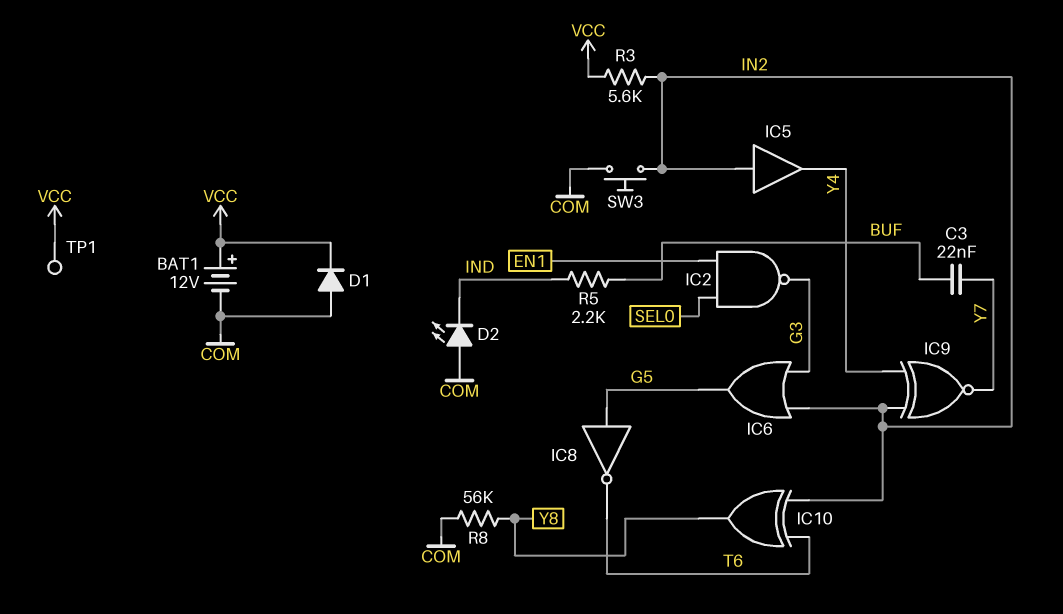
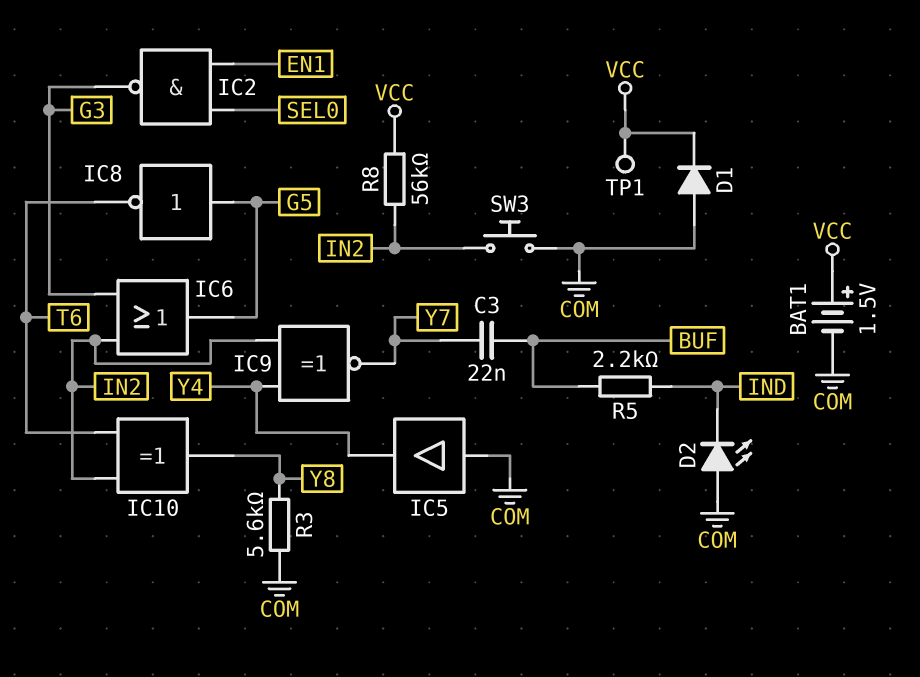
BAT1: 12V (plus VCC, minus COM) -> 1.5V (plus VCC, minus COM)
IC5: buffer (in IN2, out Y4) -> buffer (in COM, out Y4)
R3: 5.6k (IN2, VCC) -> 5.6k (COM, Y8)
R8: 56k (COM, Y8) -> 56k (IN2, VCC)

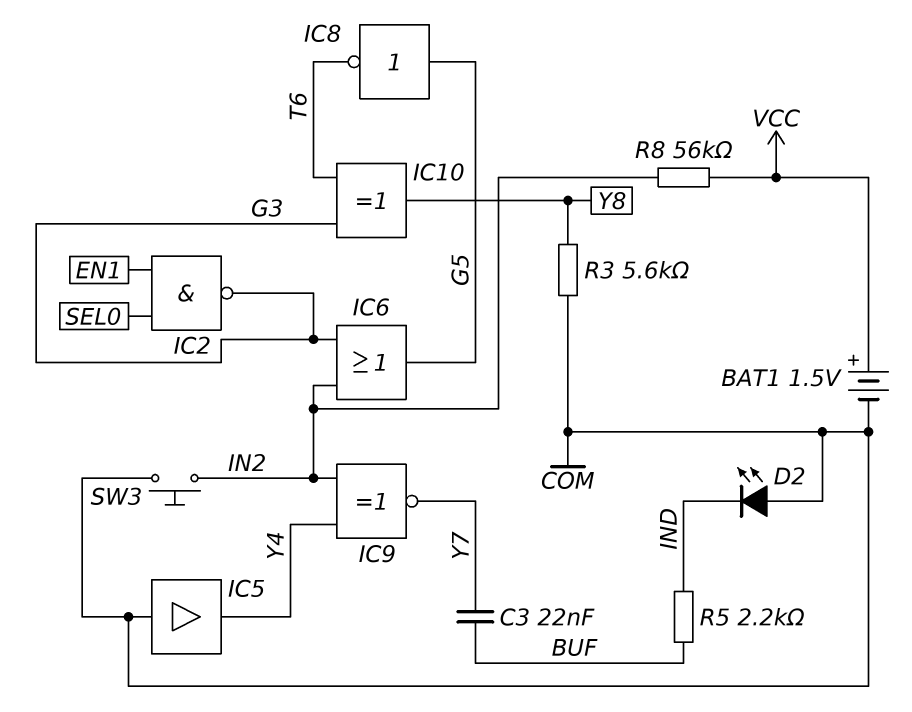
D1: diode (A COM, K VCC) -> none
IC10: XOR (in IN2, in T6, out Y8) -> XOR (in G3, in T6, out Y8)
TP1: test point (VCC) -> none

